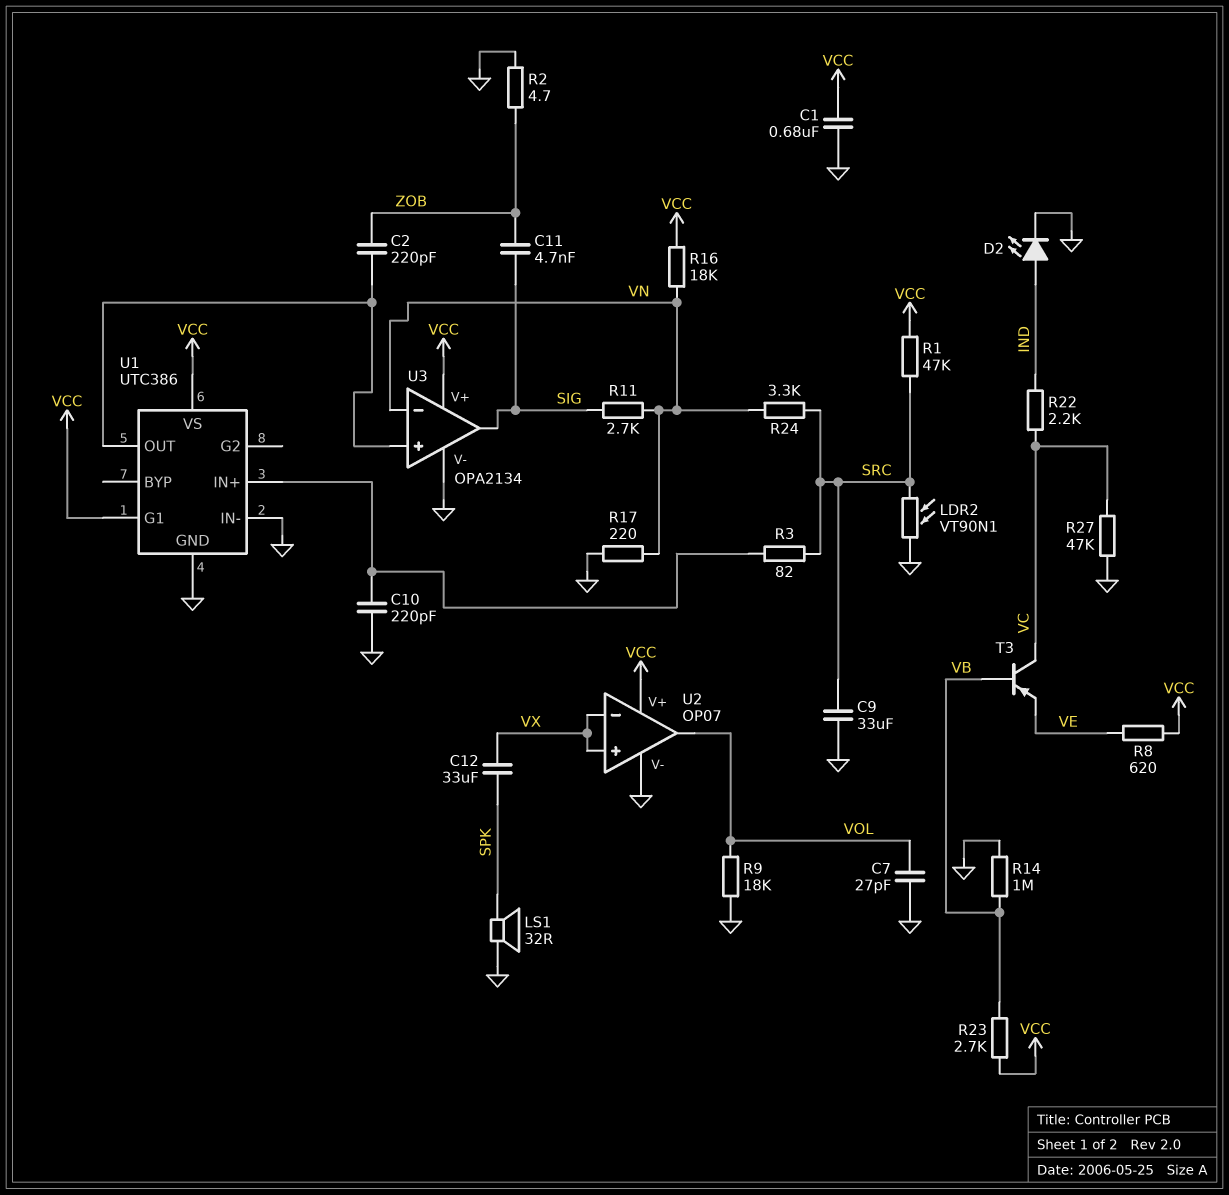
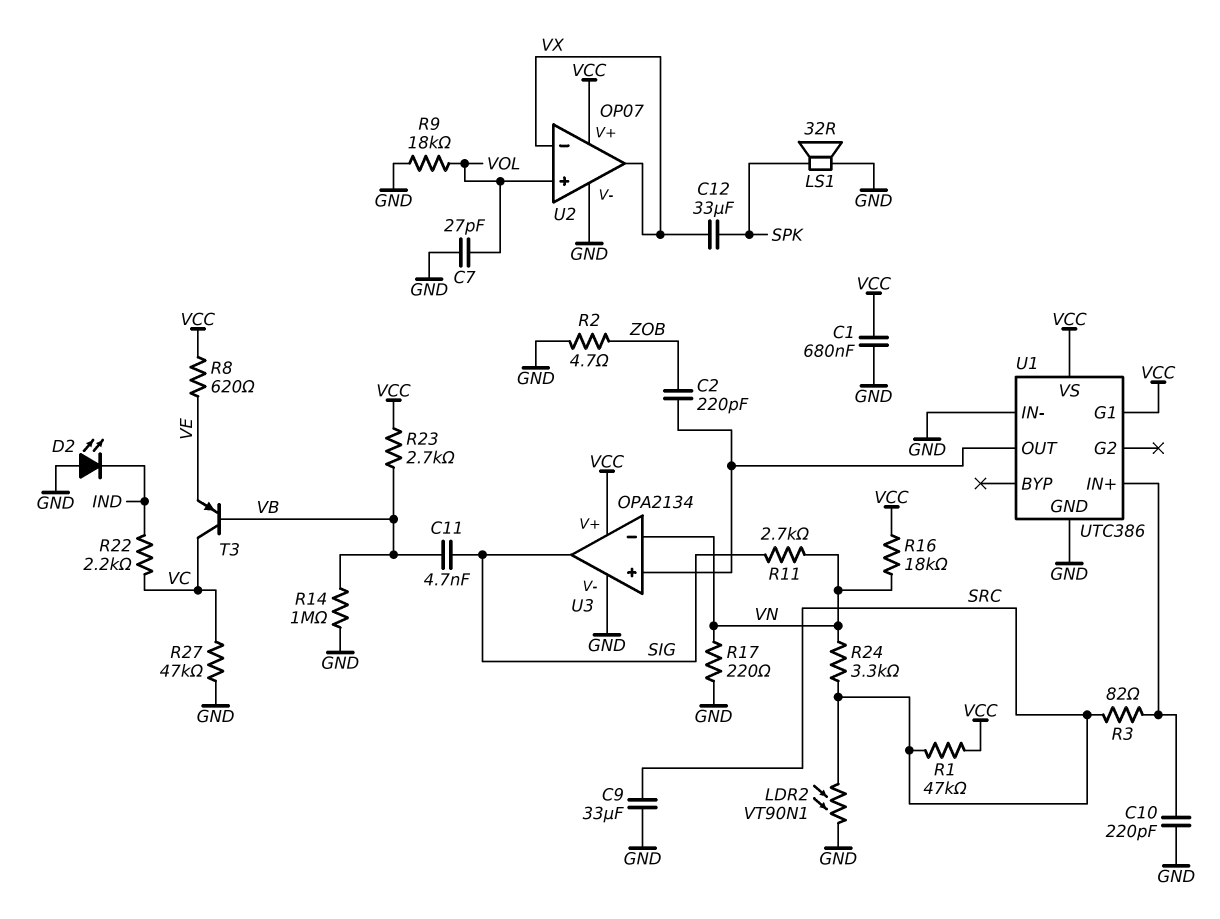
C11: 4.7nF (SIG, ZOB) -> 4.7nF (SIG, VB)
D2: LED (A IND, K GND) -> LED (A GND, K IND)
U2 pin in+: VX -> VOL
U2 pin out: VOL -> VX

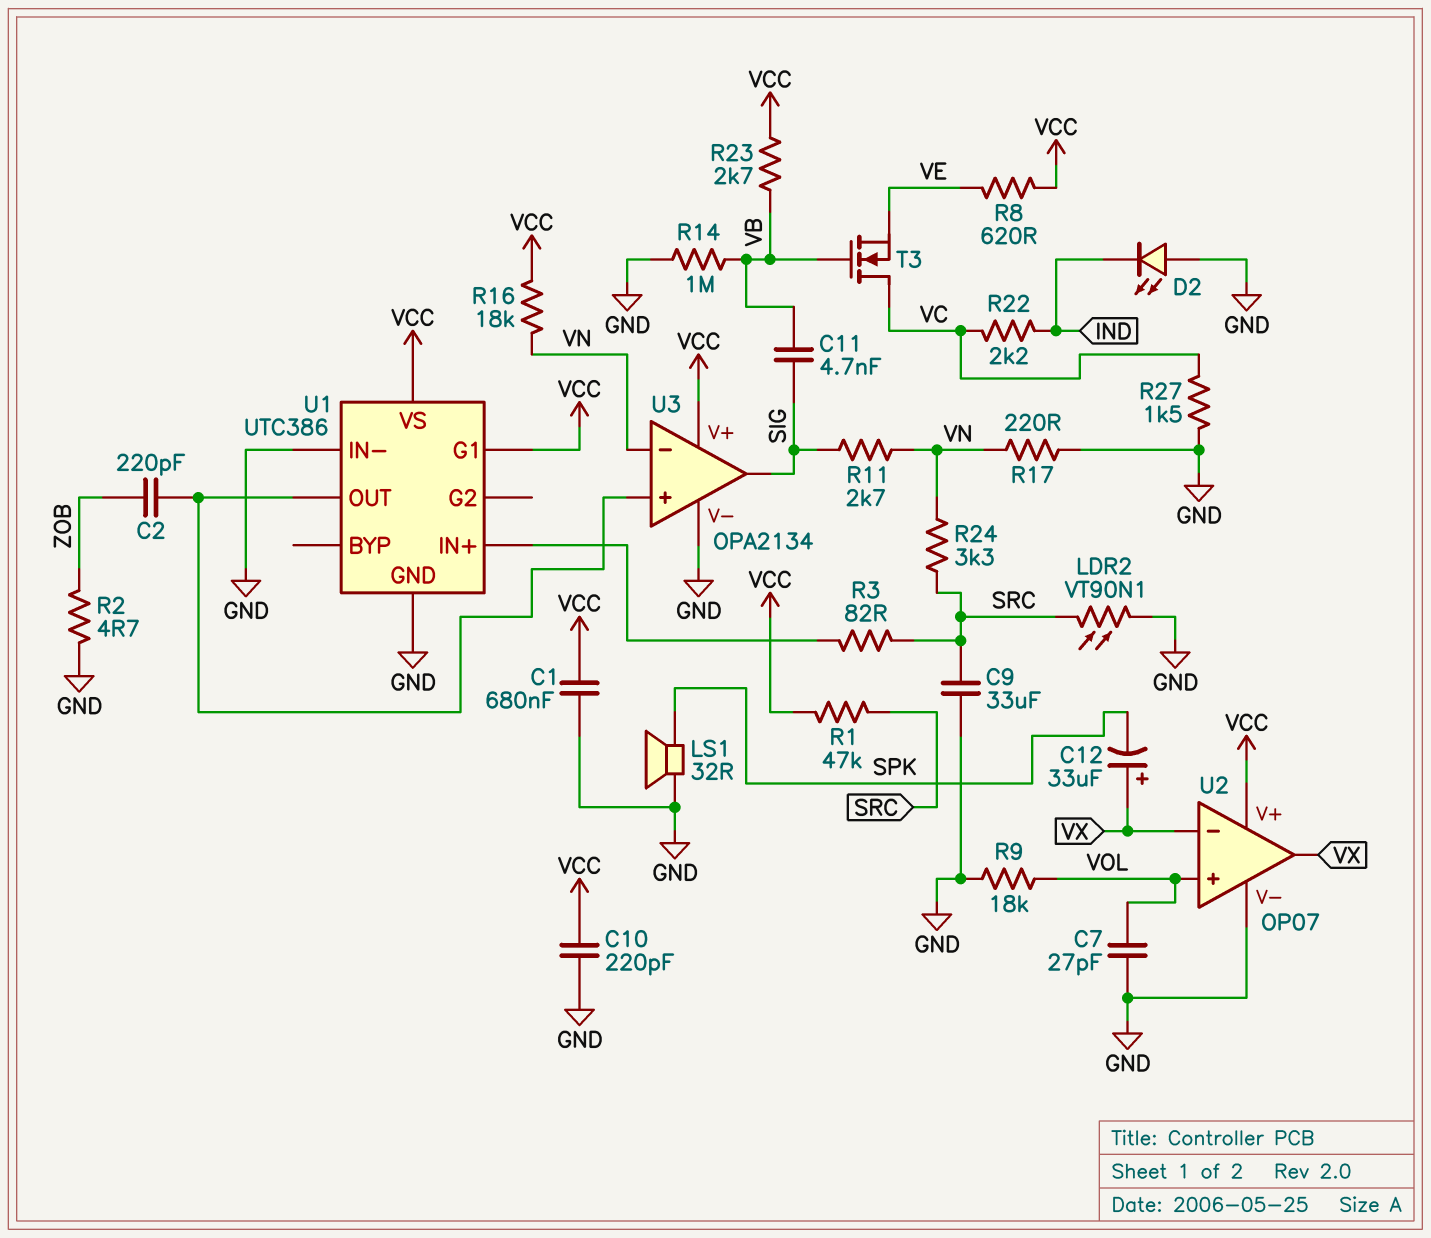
C10: 220pF (GND, U1/IN+) -> 220pF (GND, VCC)
C12: 33uF (SPK, VX) -> 33uF (plus VX, minus SPK)
R27: 47k (GND, VC) -> 1.5k (GND, VC)
T3: PNP (B VB, C VC, E VE) -> NMOS (G VB, D VC, S VE)

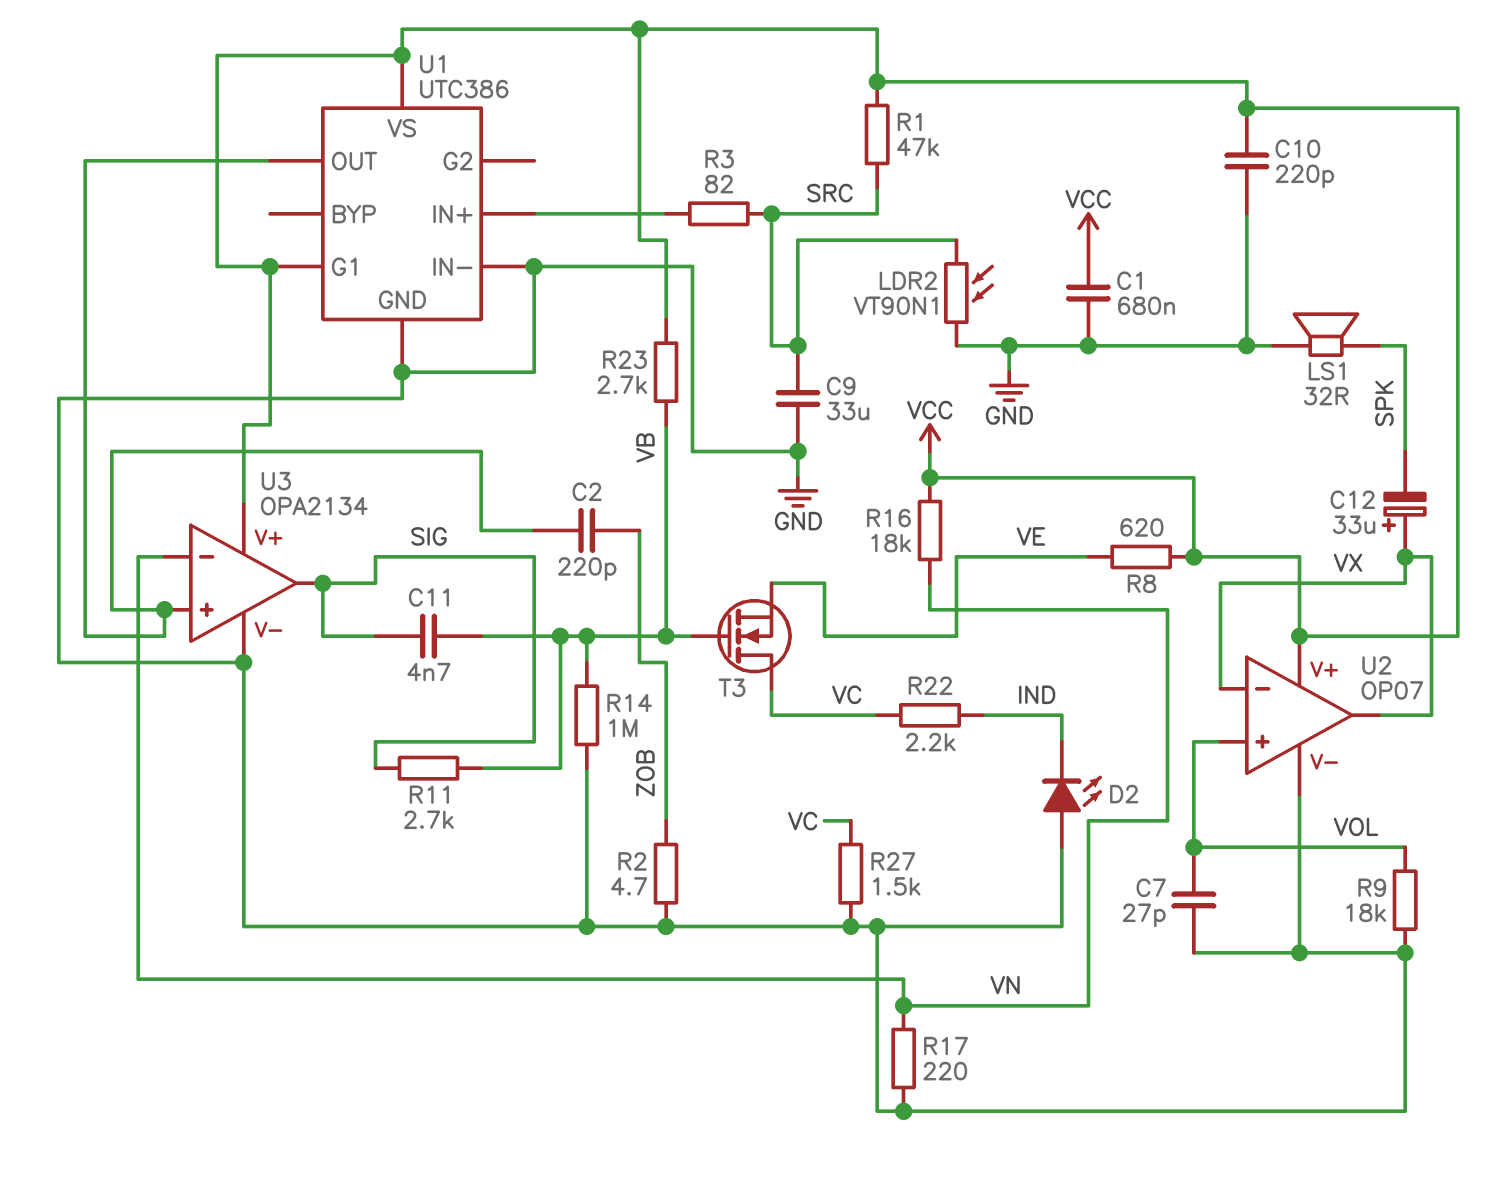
R11: 2.7k (SIG, VN) -> 2.7k (SIG, VB)
R24: 3.3k (SRC, VN) -> none

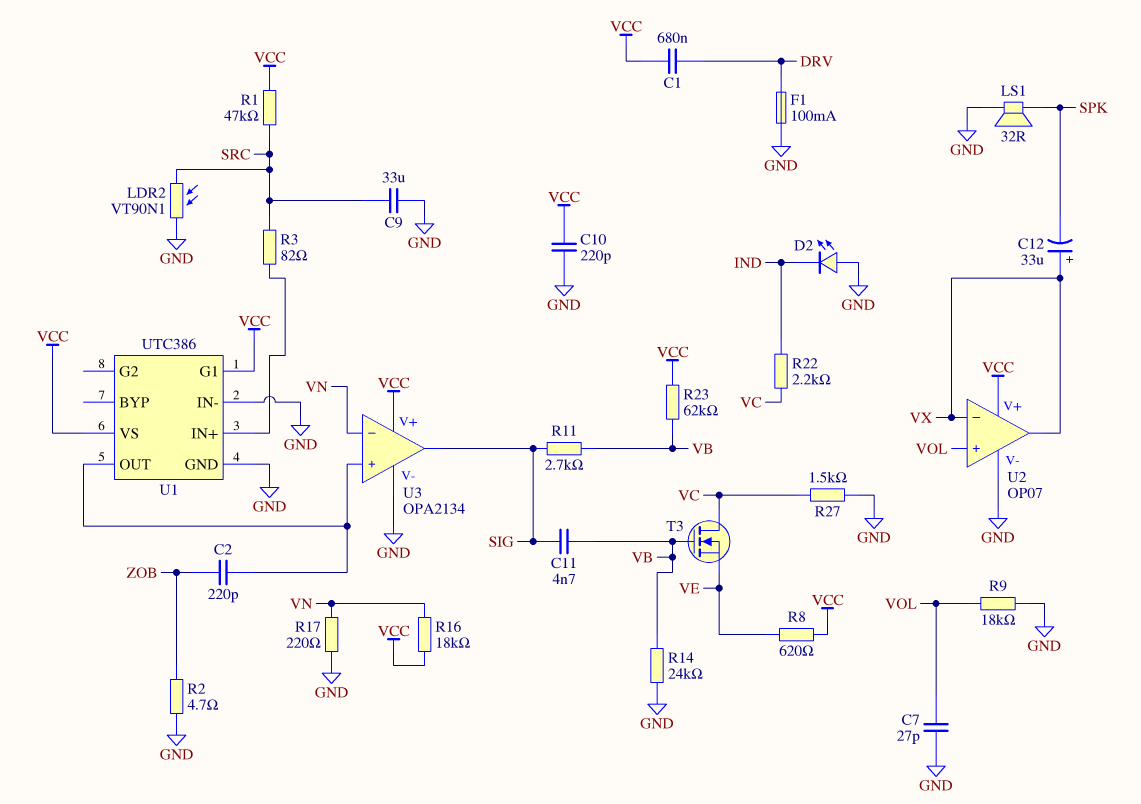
C1: 680nF (GND, VCC) -> 680nF (DRV, VCC)
F1: none -> 100mA (DRV, GND)
R14: 1M (GND, VB) -> 24k (GND, VB)
R23: 2.7k (VB, VCC) -> 62k (VB, VCC)

